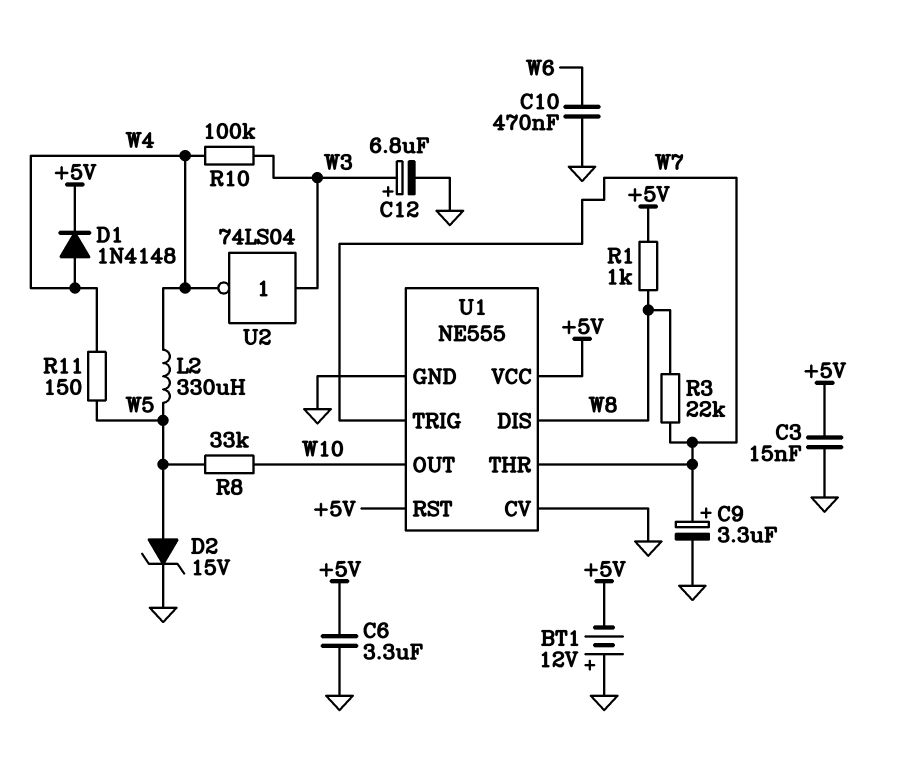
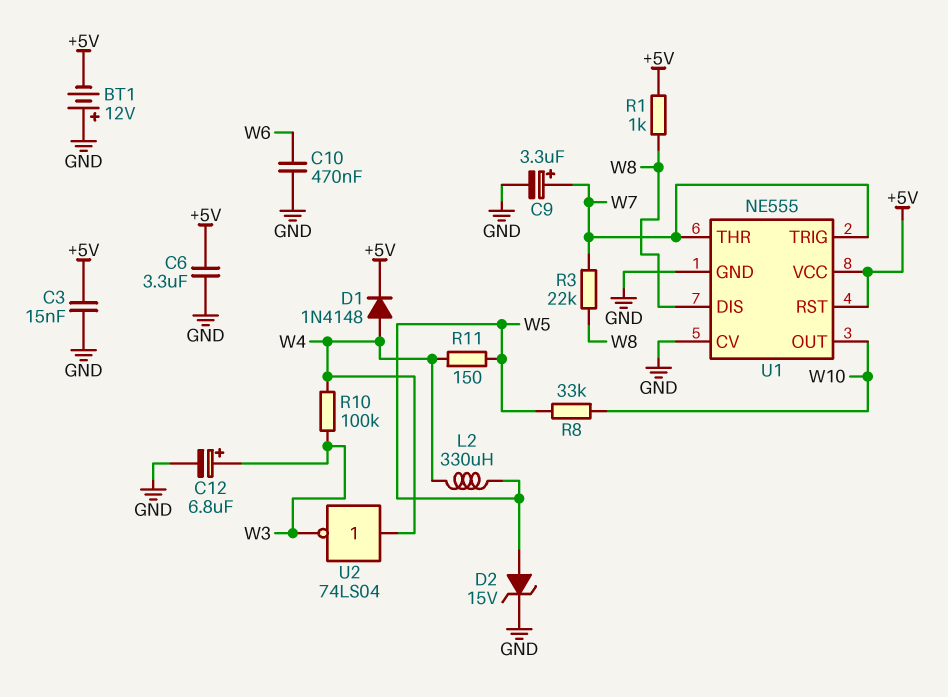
U2: NOT 74LS04 (in W3, out W4) -> NOT 74LS04 (in W4, out W3)

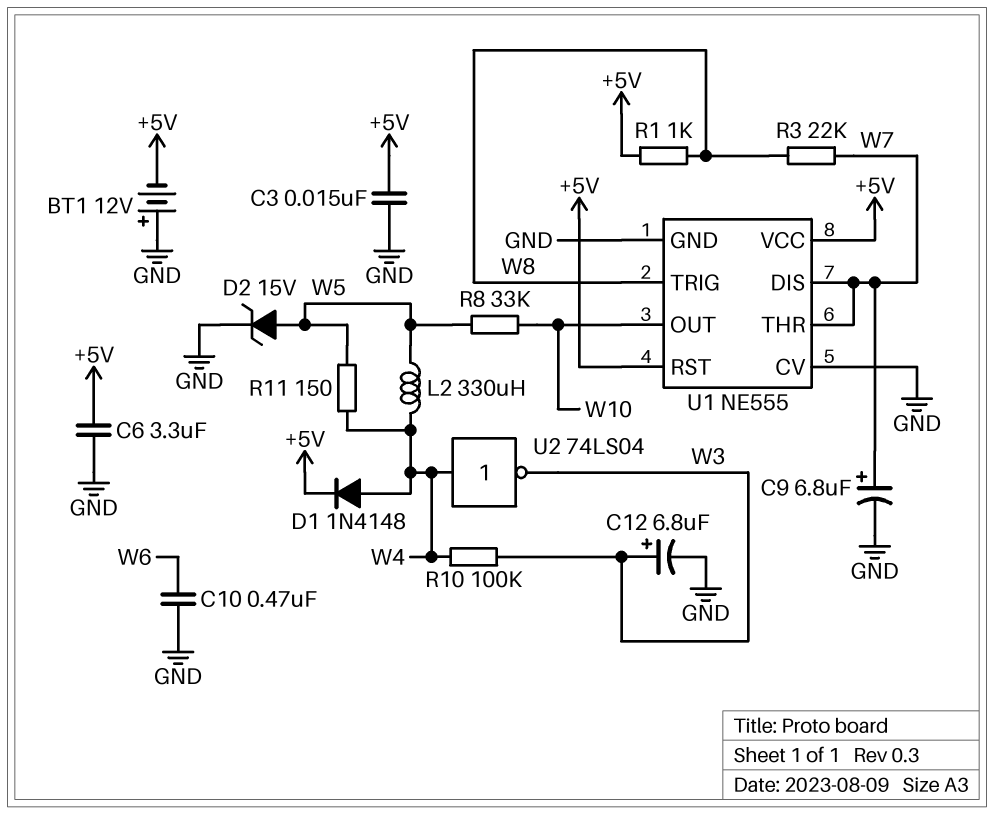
C9: 3.3uF (plus W7, minus GND) -> 6.8uF (plus W7, minus GND)
U1 pin DIS: W8 -> W7
U1 pin TRIG: W7 -> W8

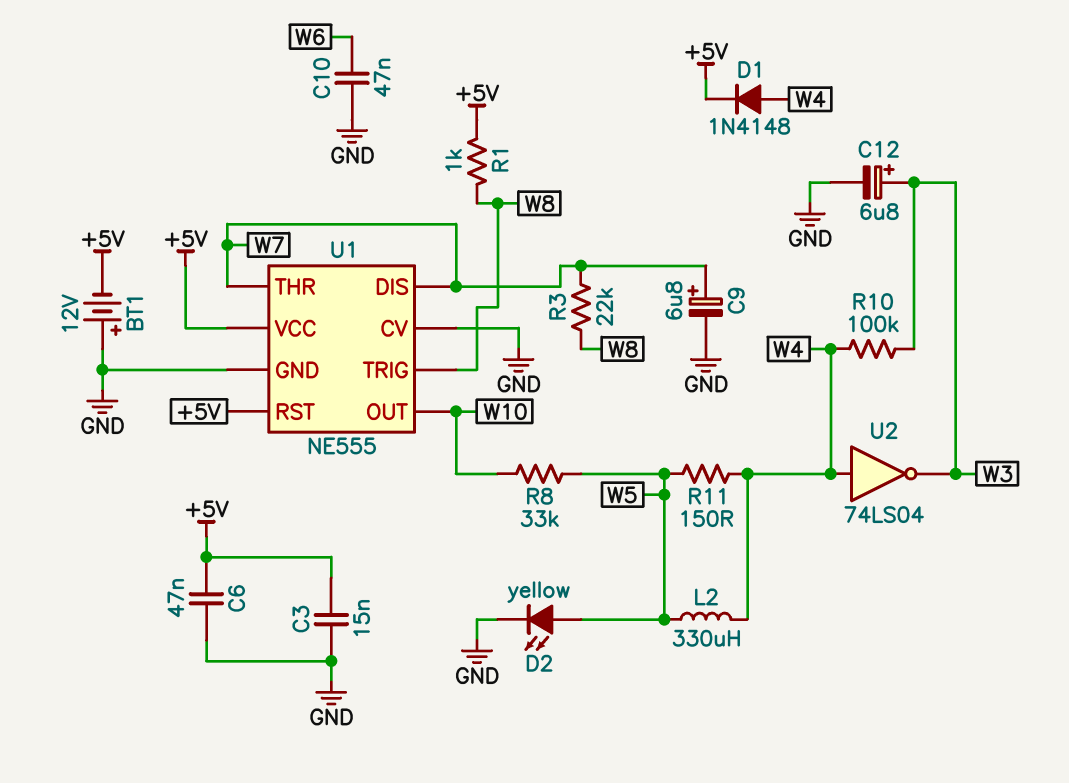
C6: 3.3uF (+5V, GND) -> 47nF (+5V, GND)
C10: 470nF (GND, W6) -> 47nF (GND, W6)
D2: zener 15V (A W5, K GND) -> LED yellow (A W5, K GND)

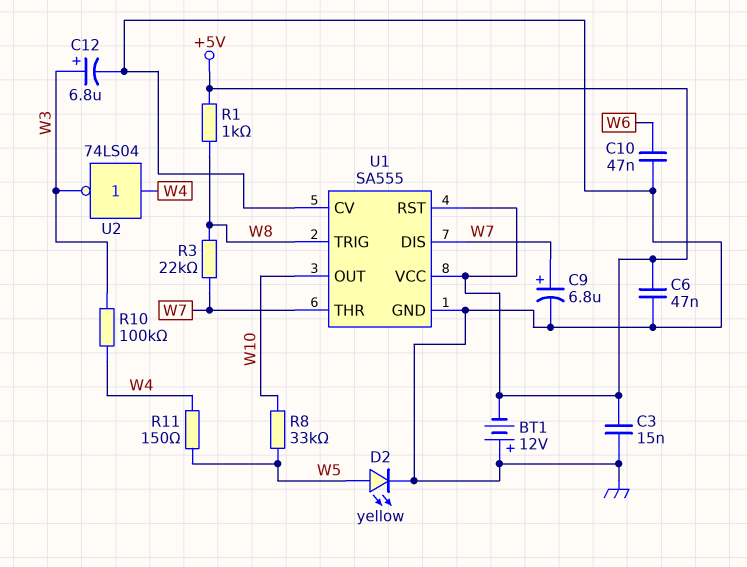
D1: diode 1N4148 (A W4, K +5V) -> none
L2: 330uH (W4, W5) -> none
U1: NE555 -> SA555

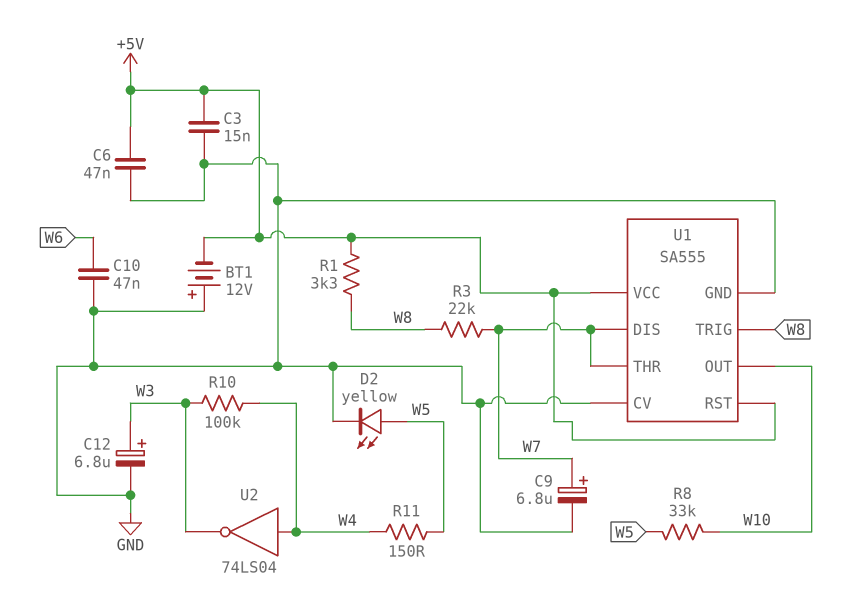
R1: 1k (+5V, W8) -> 3.3k (+5V, W8)

